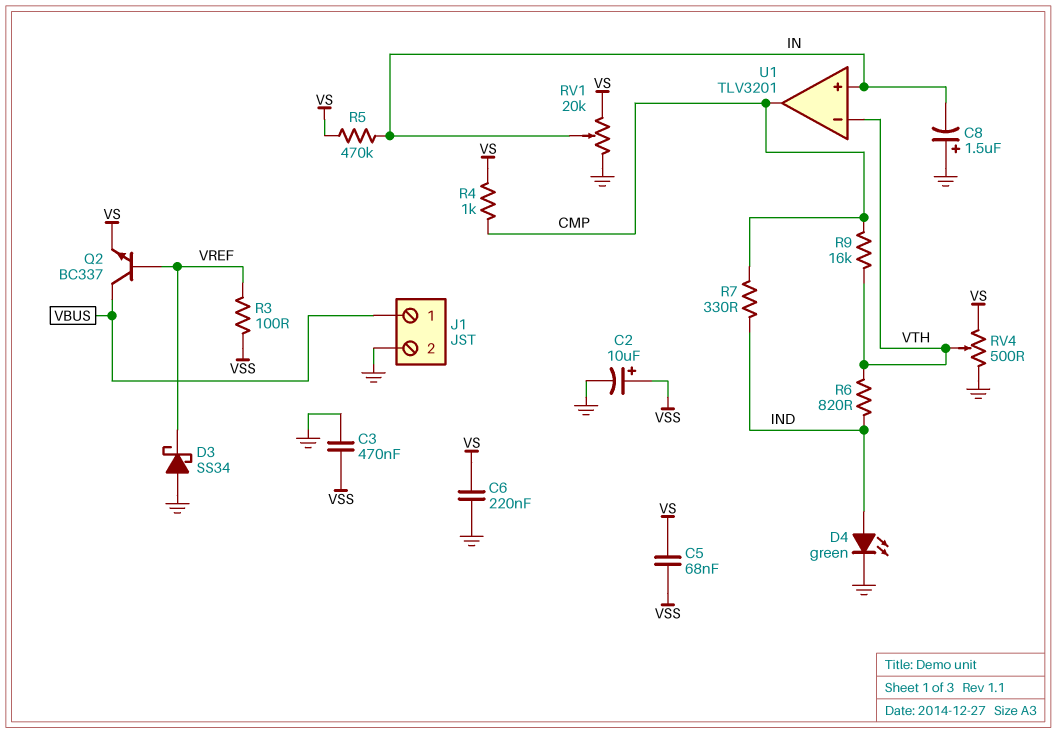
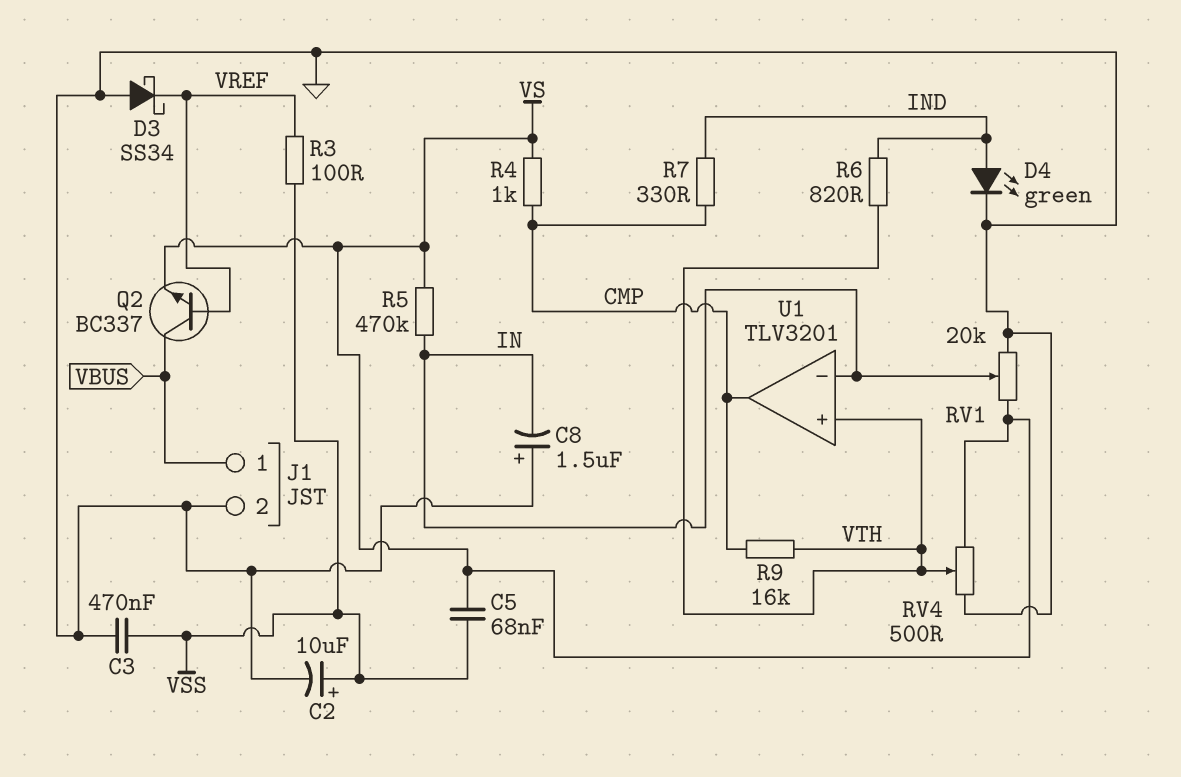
C6: 220nF (GND, VS) -> none
U1 pin in+: IN -> VTH
U1 pin in-: VTH -> IN

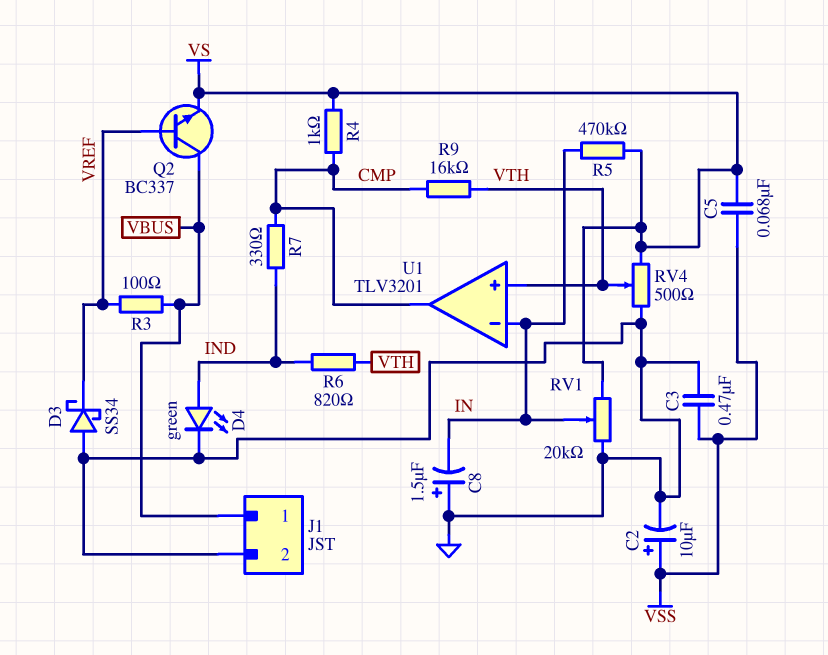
R3: 100 (VREF, VSS) -> 100 (VBUS, VREF)

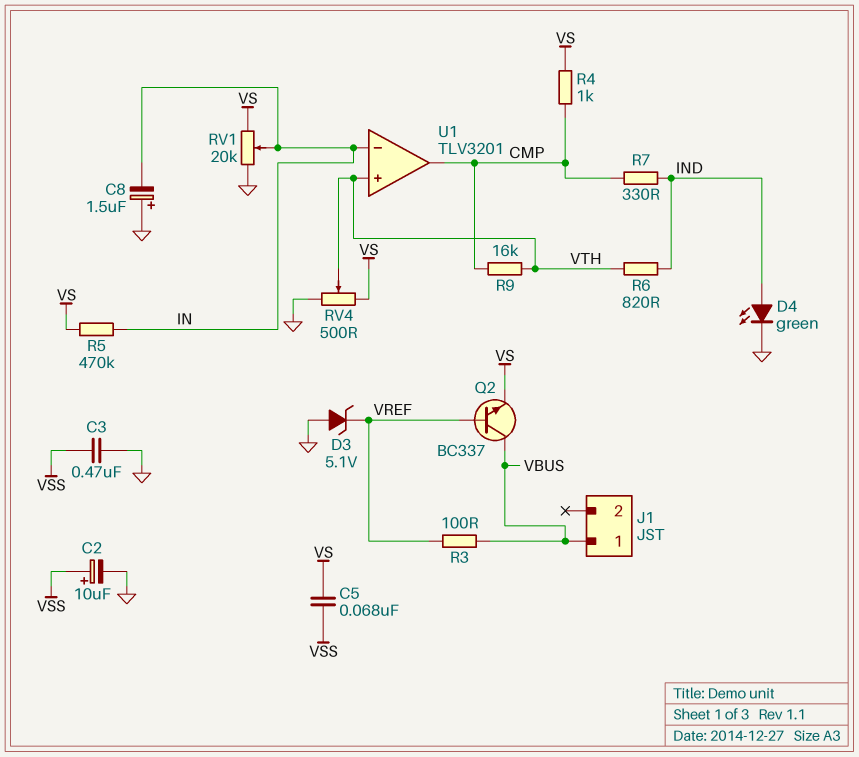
D3: schottky SS34 (A GND, K VREF) -> zener 5.1V (A GND, K VREF)
J1 pin 2: GND -> none

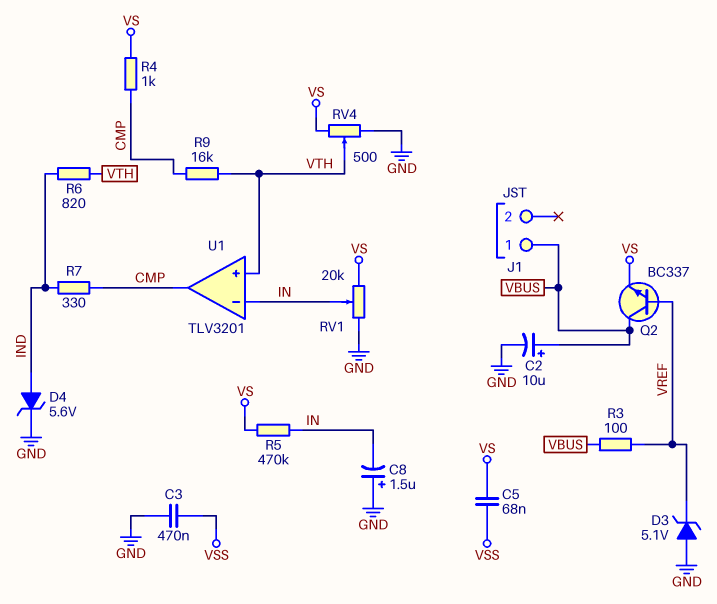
C2: 10uF (plus VSS, minus GND) -> 10uF (plus VBUS, minus GND)
D4: LED green (A IND, K GND) -> zener 5.6V (A IND, K GND)

